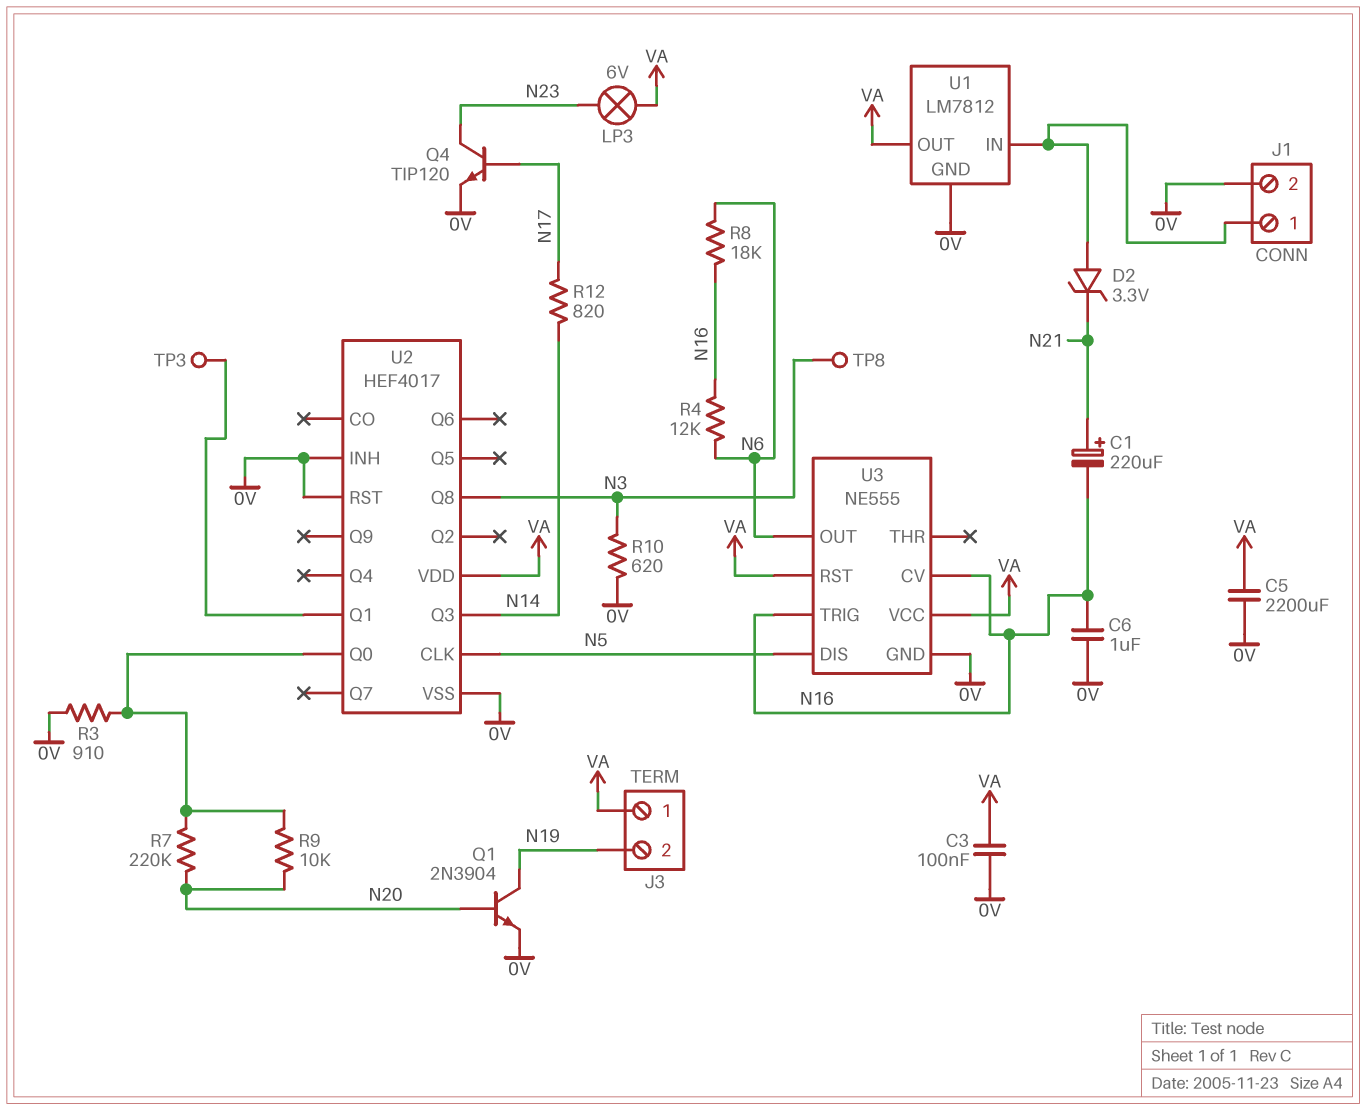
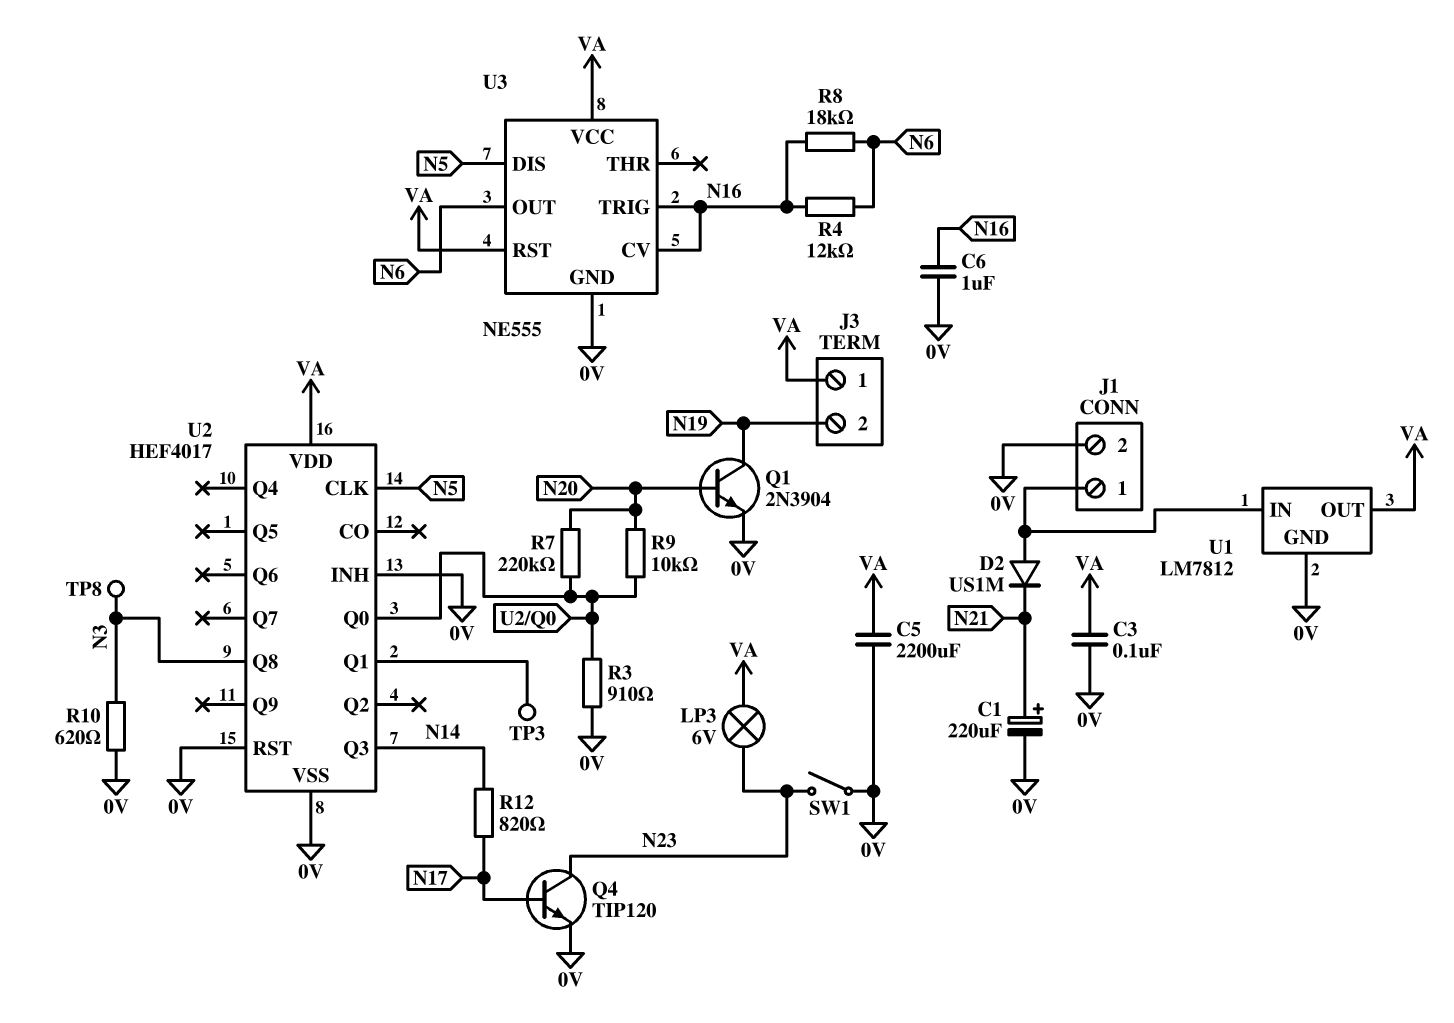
C1: 220uF (plus N21, minus N16) -> 220uF (plus N21, minus 0V)
D2: zener 3.3V (A J1/1, K N21) -> diode US1M (A J1/1, K N21)
SW1: none -> switch (0V, N23)

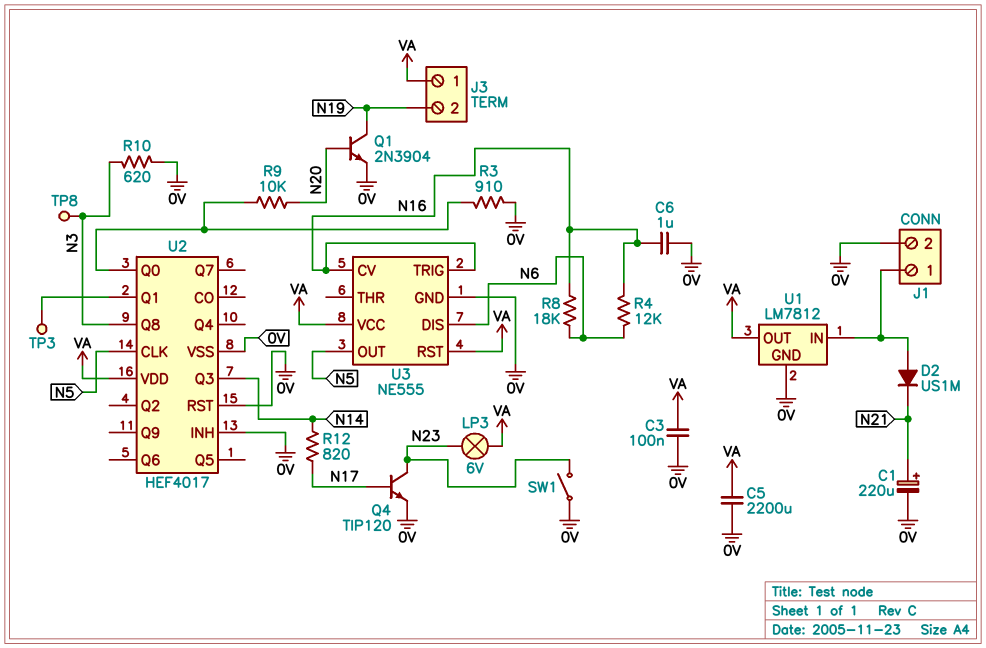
R7: 220k (N20, U2/Q0) -> none
U3 pin DIS: N5 -> N6
U3 pin OUT: N6 -> N5

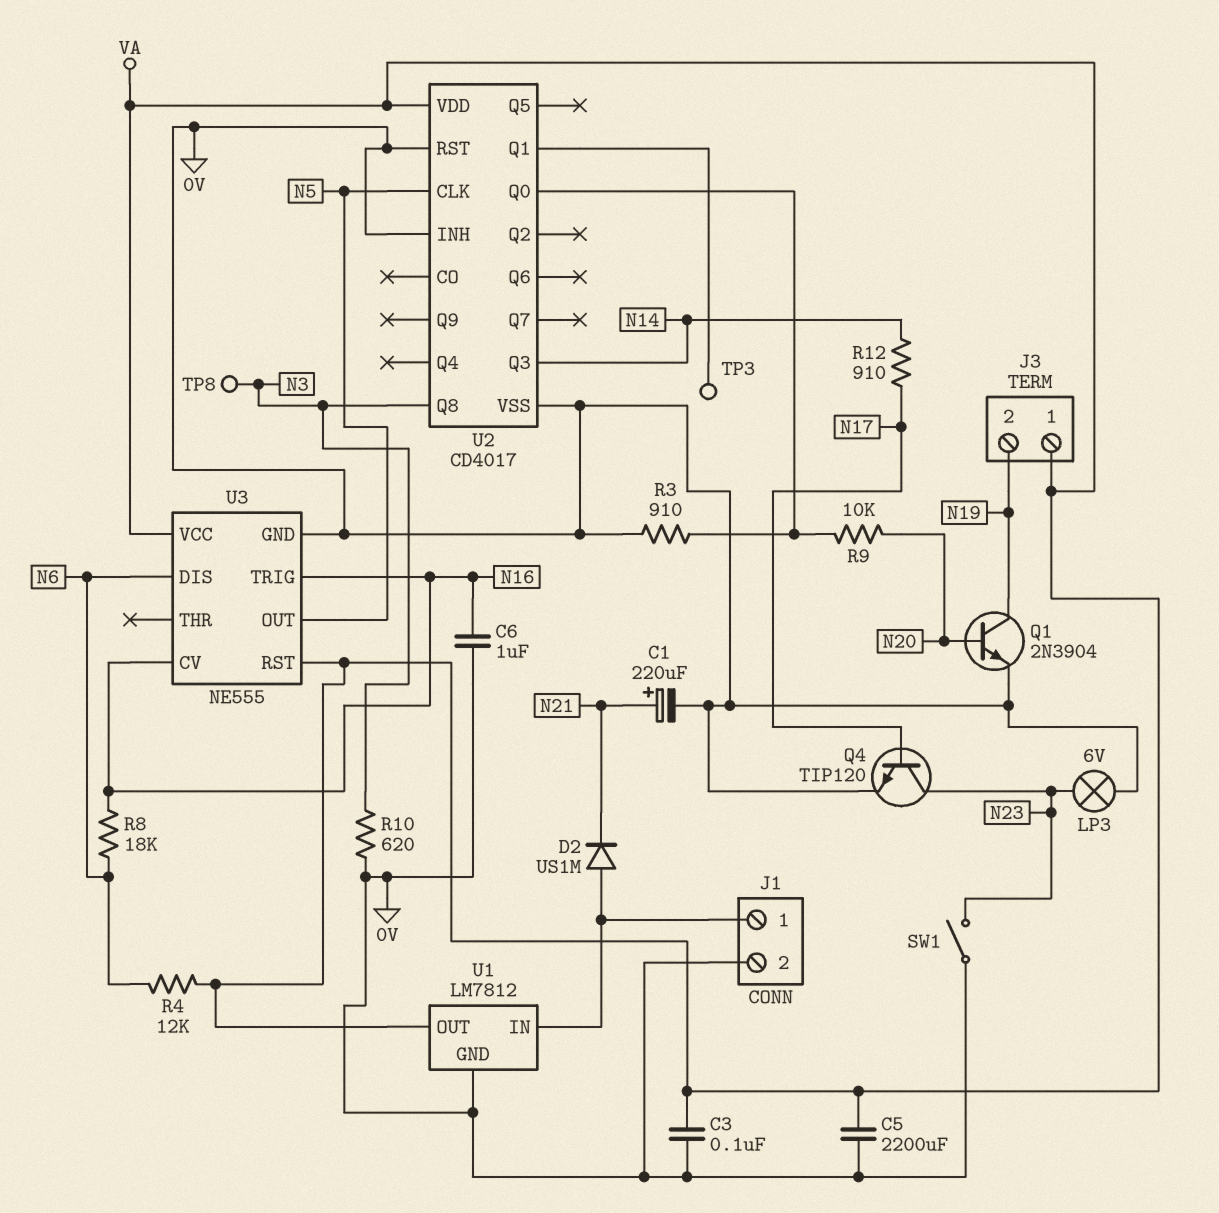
LP3: lamp 6V (N23, VA) -> lamp 6V (0V, N23)
R4: 12k (N6, N16) -> 12k (N6, VA)
R12: 820 (N14, N17) -> 910 (N14, N17)
U2: HEF4017 -> CD4017

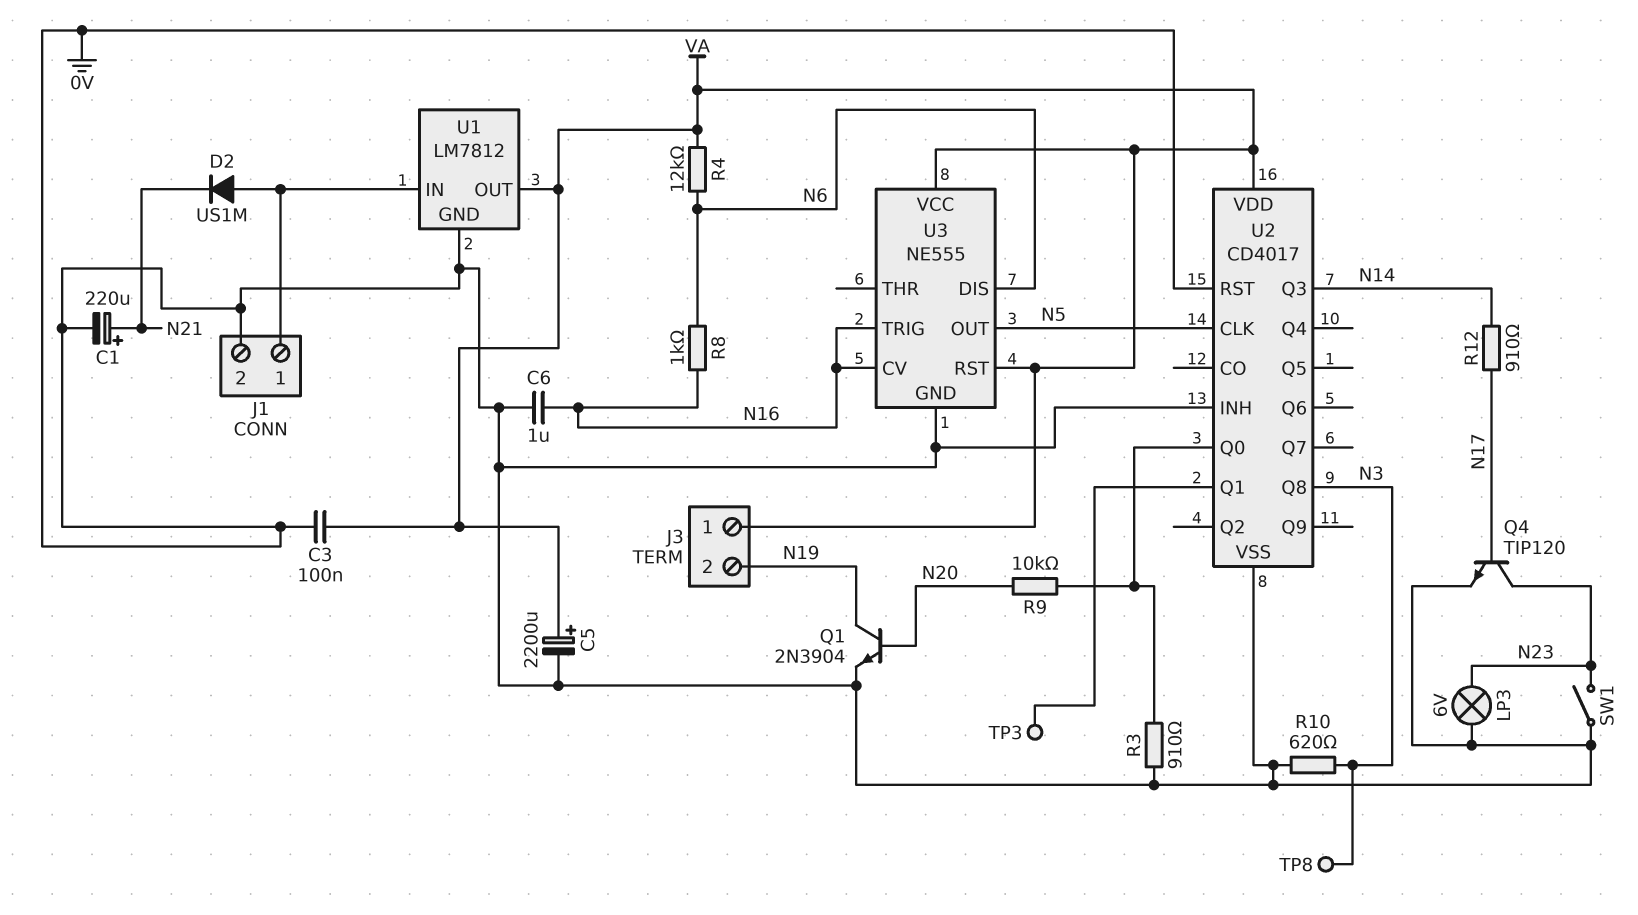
C5: 2200uF (0V, VA) -> 2200uF (plus VA, minus 0V)
R8: 18k (N6, N16) -> 1k (N6, N16)

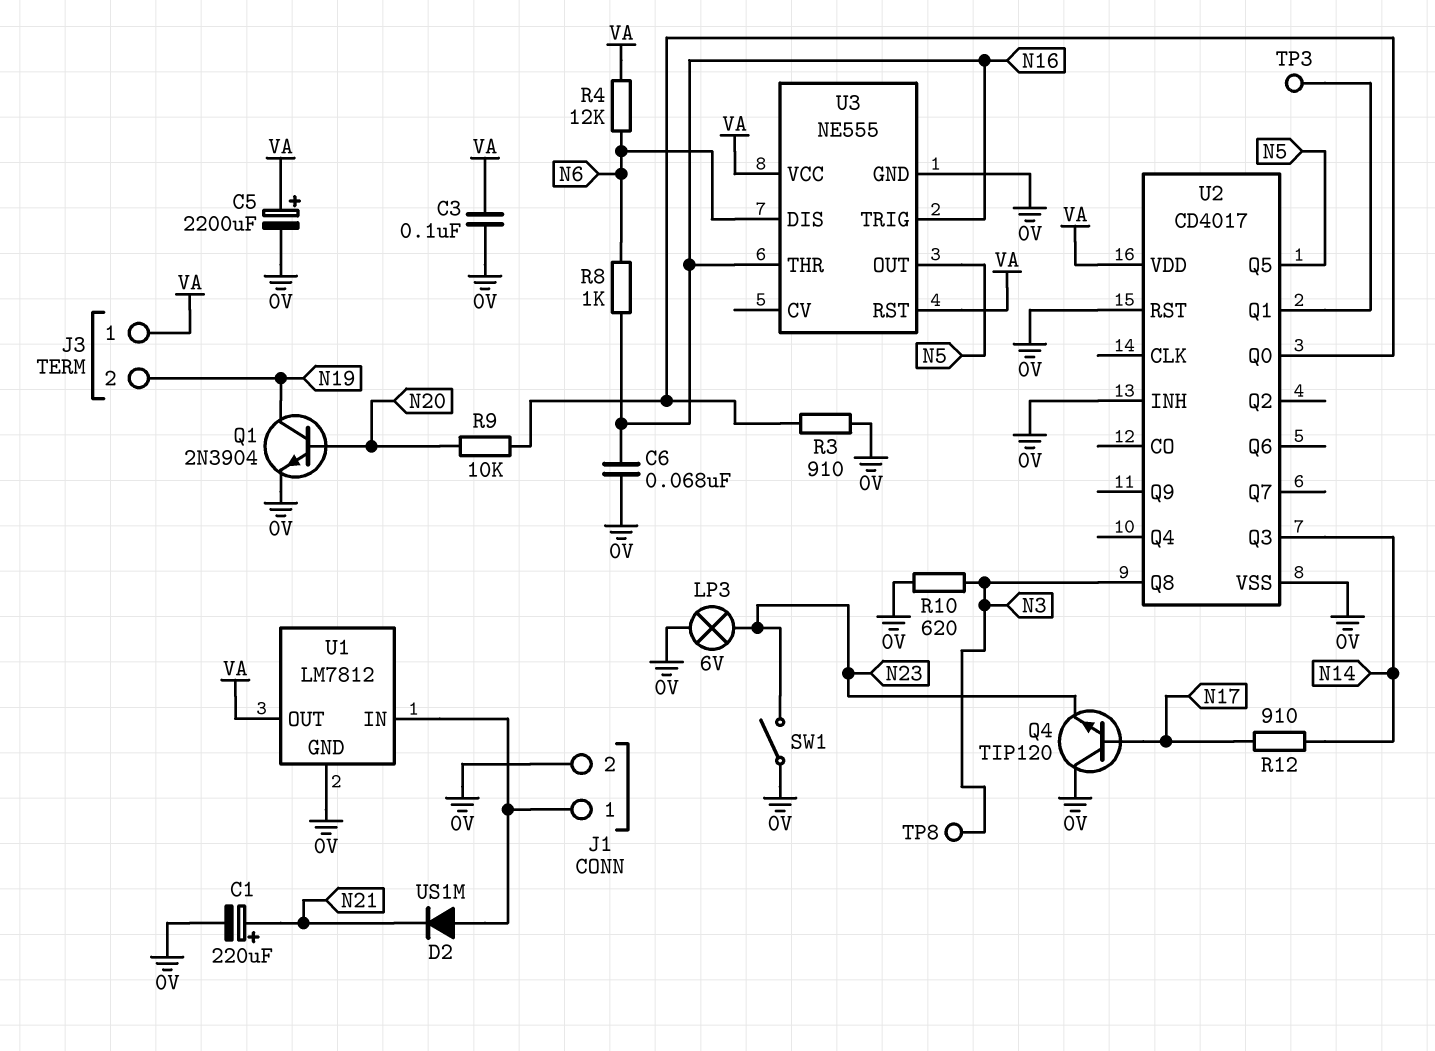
C6: 1uF (0V, N16) -> 68nF (0V, N16)
Q4: NPN TIP120 (B N17, C N23, E 0V) -> NPN TIP120 (B N17, C 0V, E N23)
U2 pin CLK: N5 -> none
U2 pin Q5: none -> N5
U3 pin CV: N16 -> none
U3 pin THR: none -> N16

